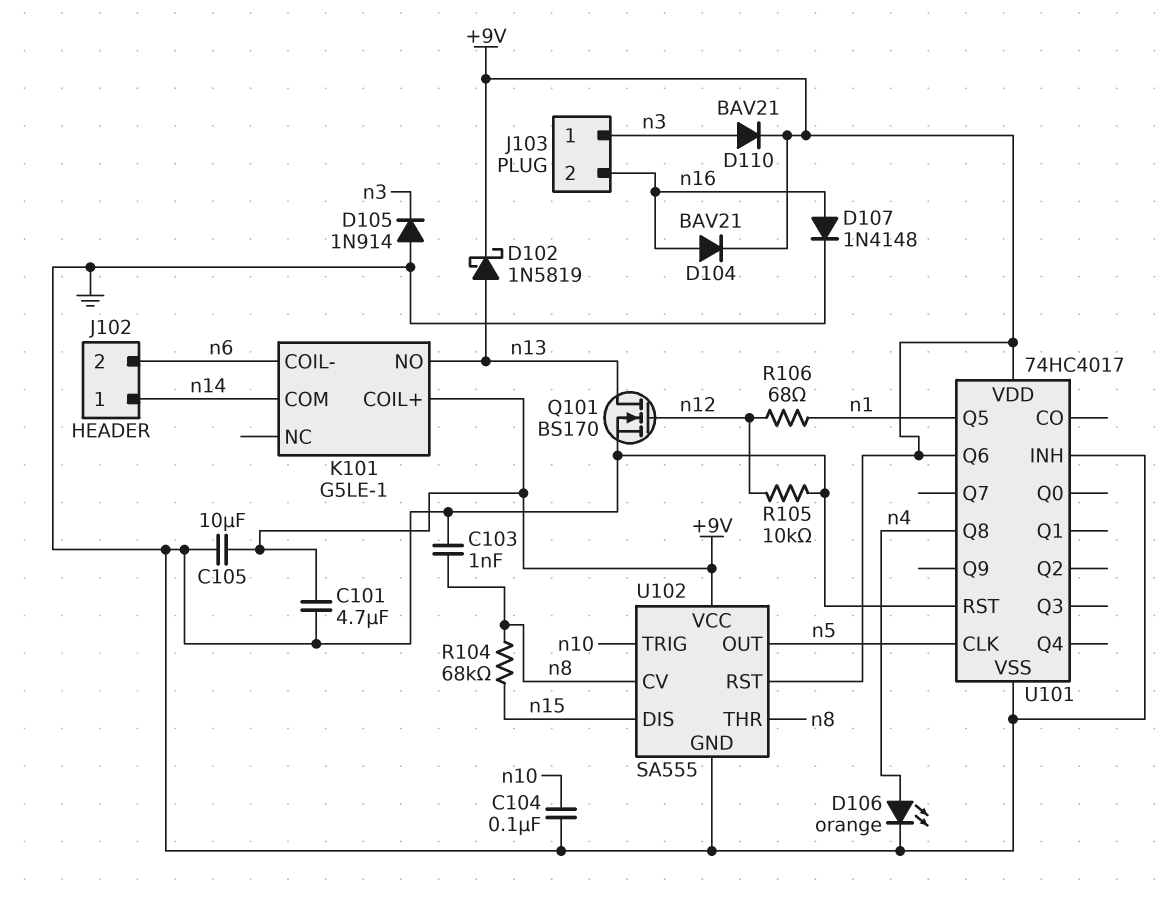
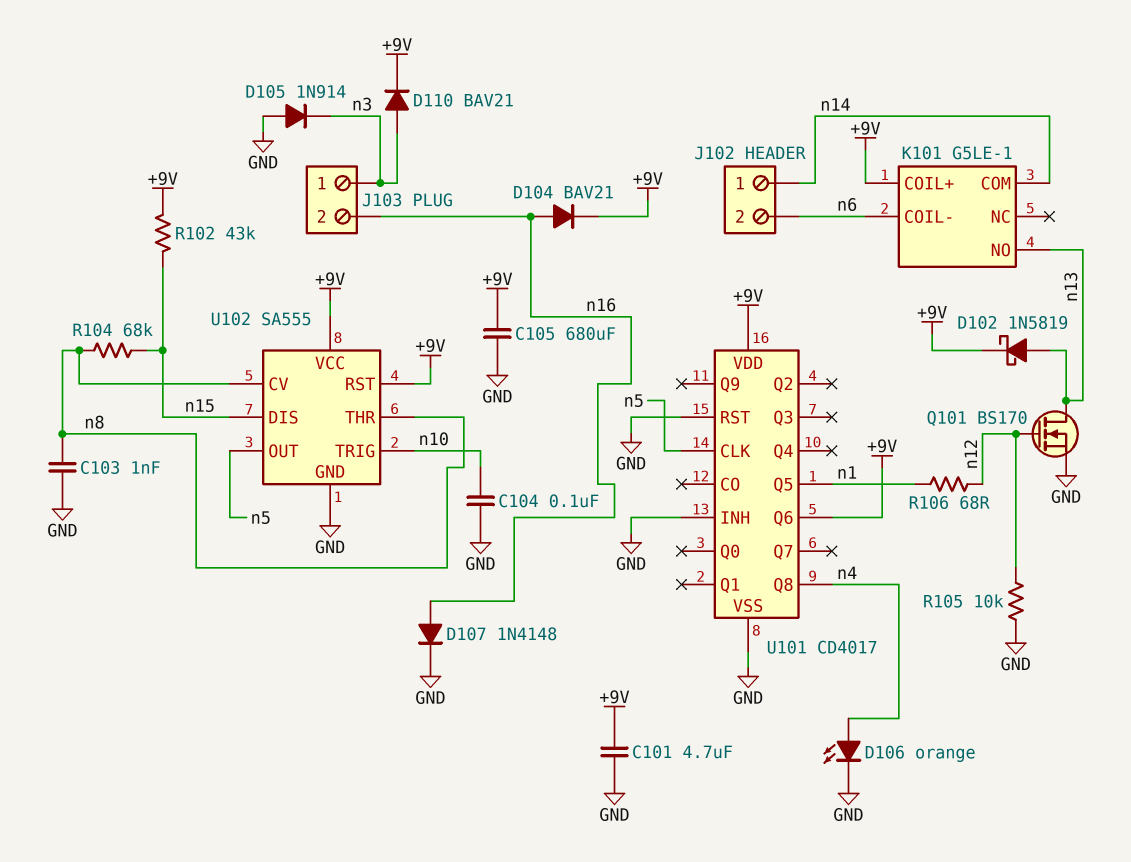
C105: 10uF (+9V, GND) -> 680uF (+9V, GND)
R102: none -> 43k (+9V, n15)
U101: 74HC4017 -> CD4017

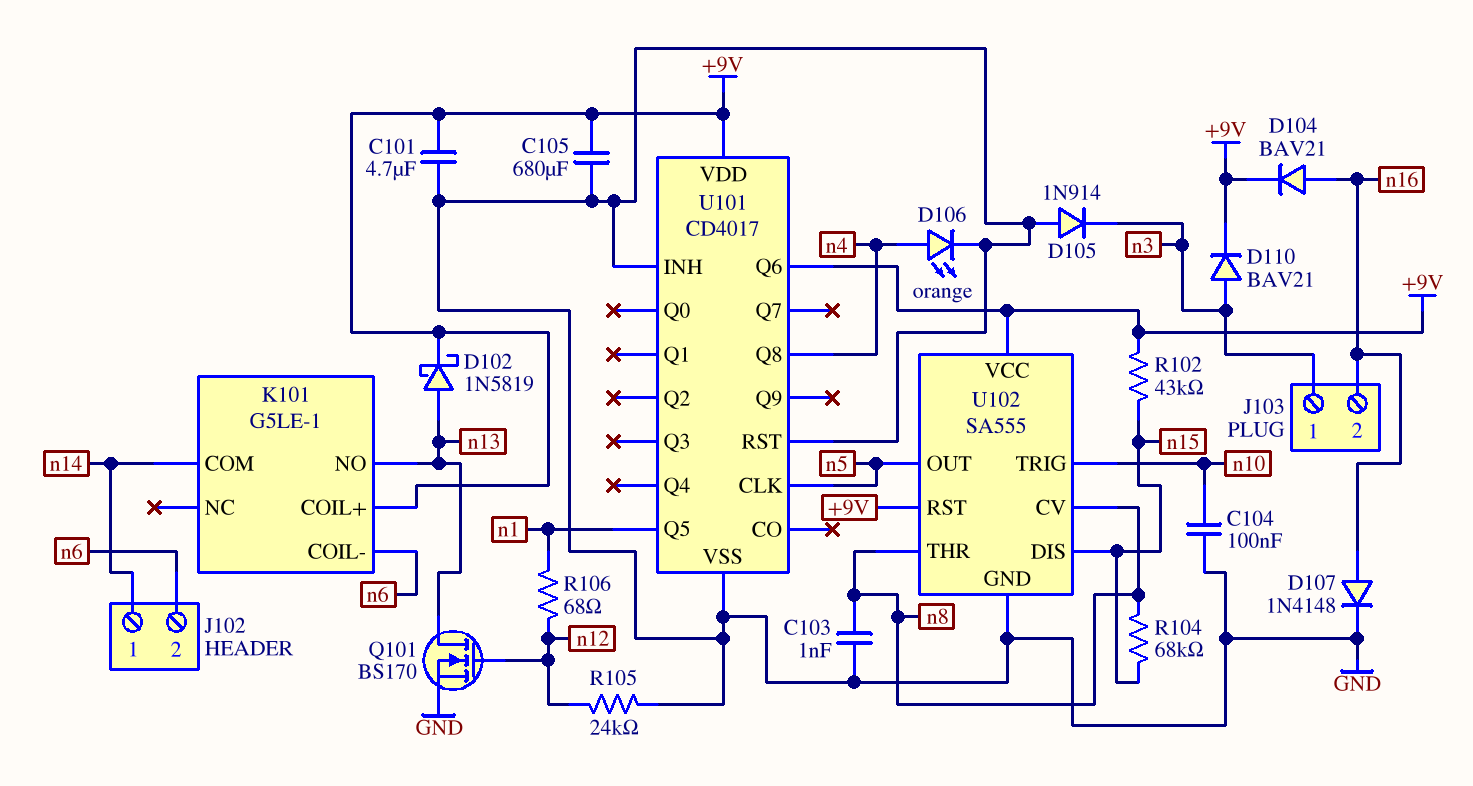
R105: 10k (GND, n12) -> 24k (GND, n12)

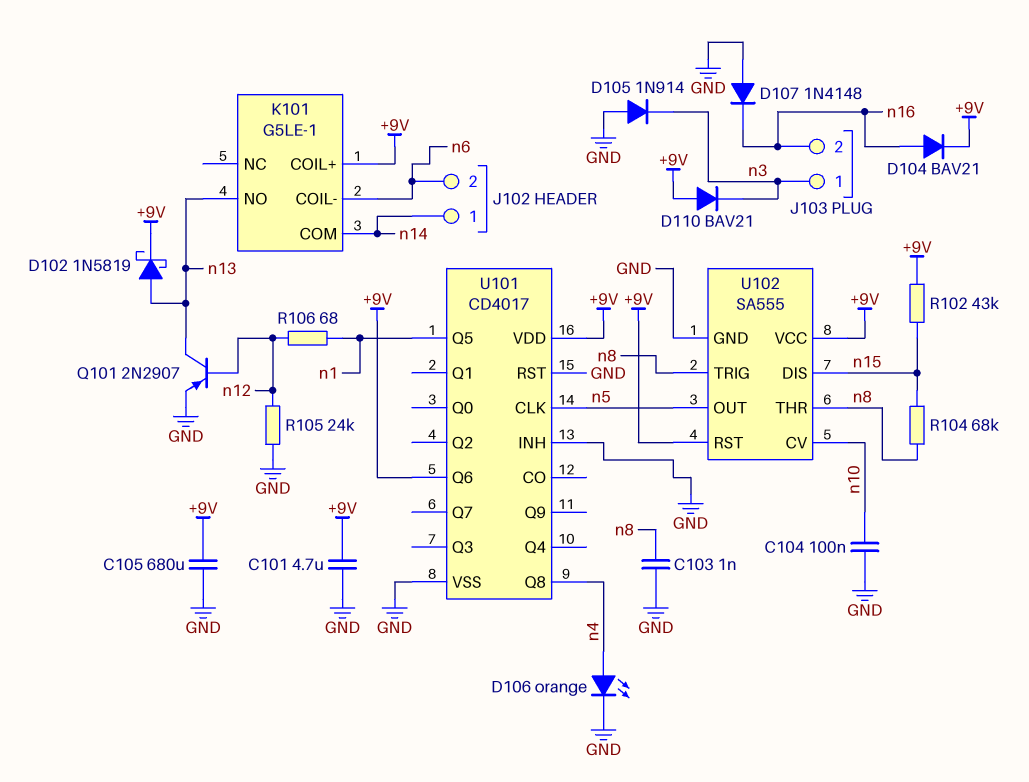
D107: diode 1N4148 (A n16, K GND) -> diode 1N4148 (A GND, K n16)
D110: diode BAV21 (A n3, K +9V) -> diode BAV21 (A +9V, K n3)
Q101: NMOS BS170 (G n12, D n13, S GND) -> PNP 2N2907 (B n12, C n13, E GND)
U102 pin CV: n8 -> n10
U102 pin TRIG: n10 -> n8

